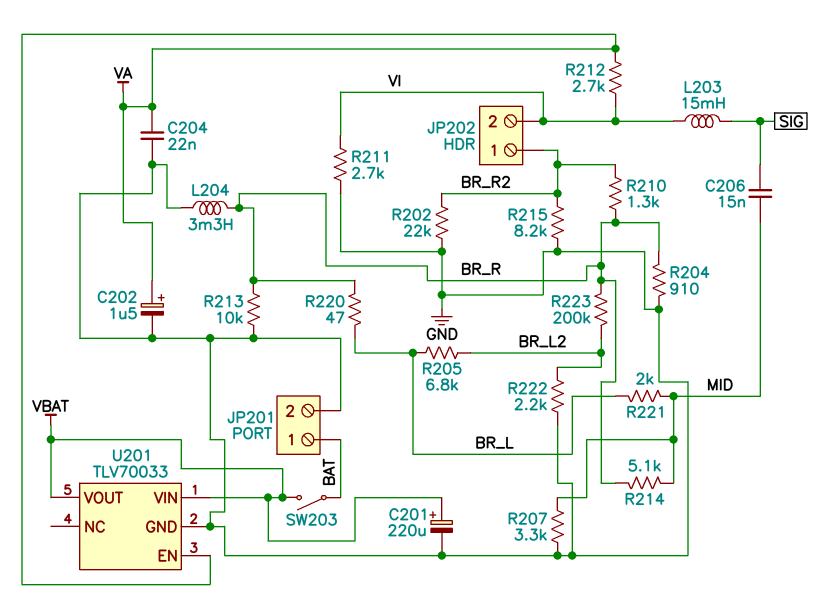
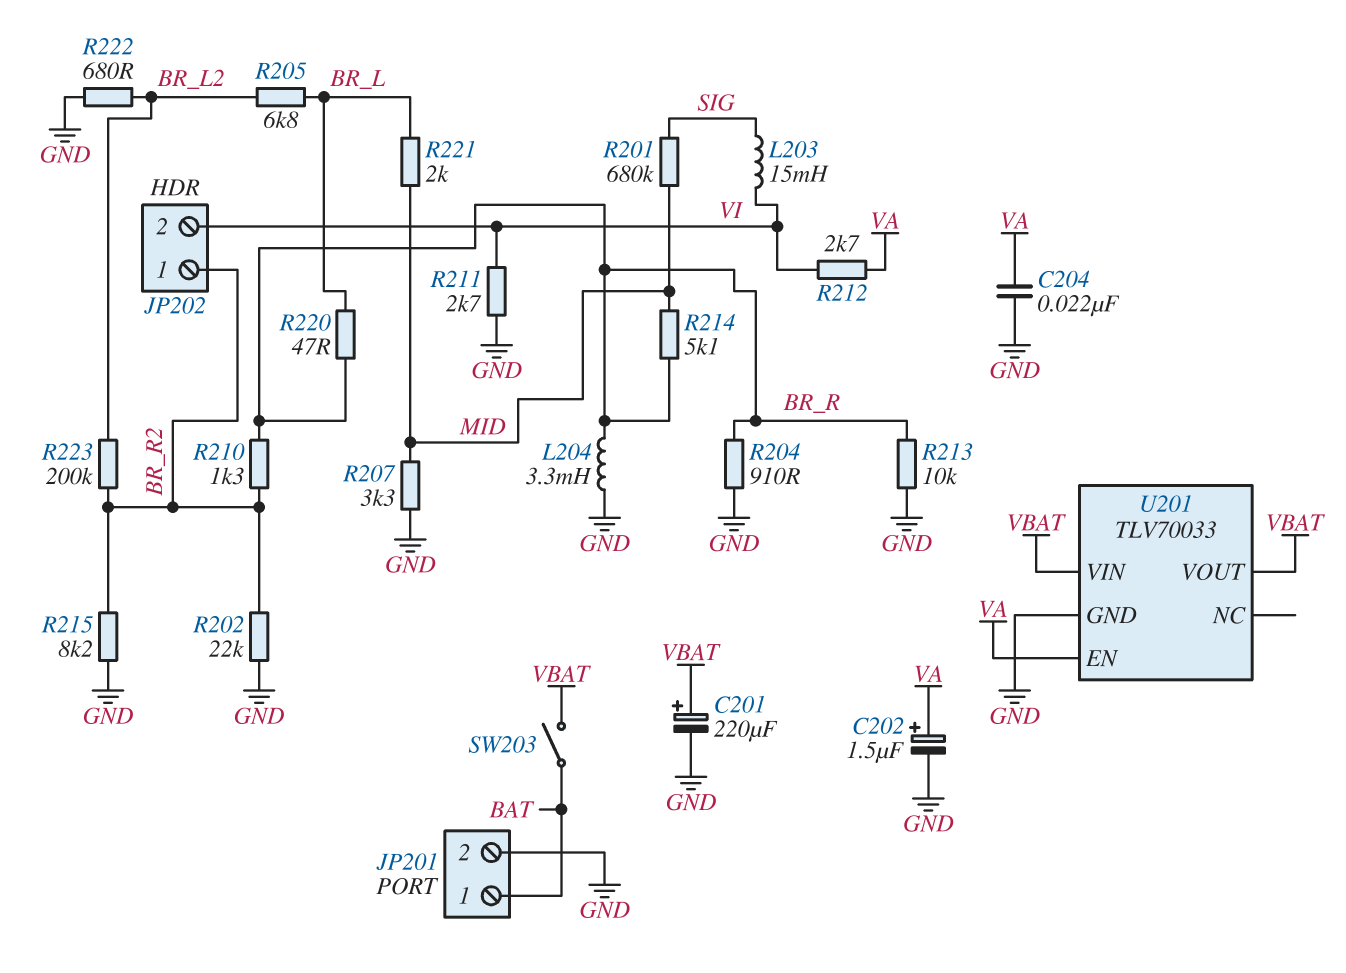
C206: 15nF (MID, SIG) -> none
R201: none -> 680k (MID, SIG)
R222: 2.2k (BR_L2, GND) -> 680 (BR_L2, GND)
R223: 200k (BR_L2, BR_R) -> 200k (BR_L2, BR_R2)

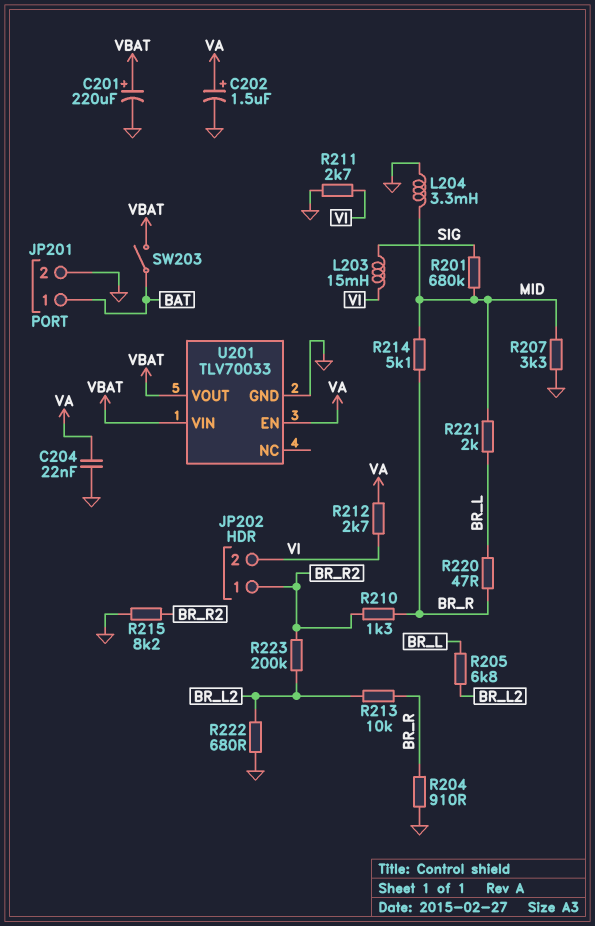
L204: 3.3mH (BR_R, GND) -> 3.3mH (GND, MID)
R202: 22k (BR_R2, GND) -> none
R213: 10k (BR_R, GND) -> 10k (BR_L2, BR_R)

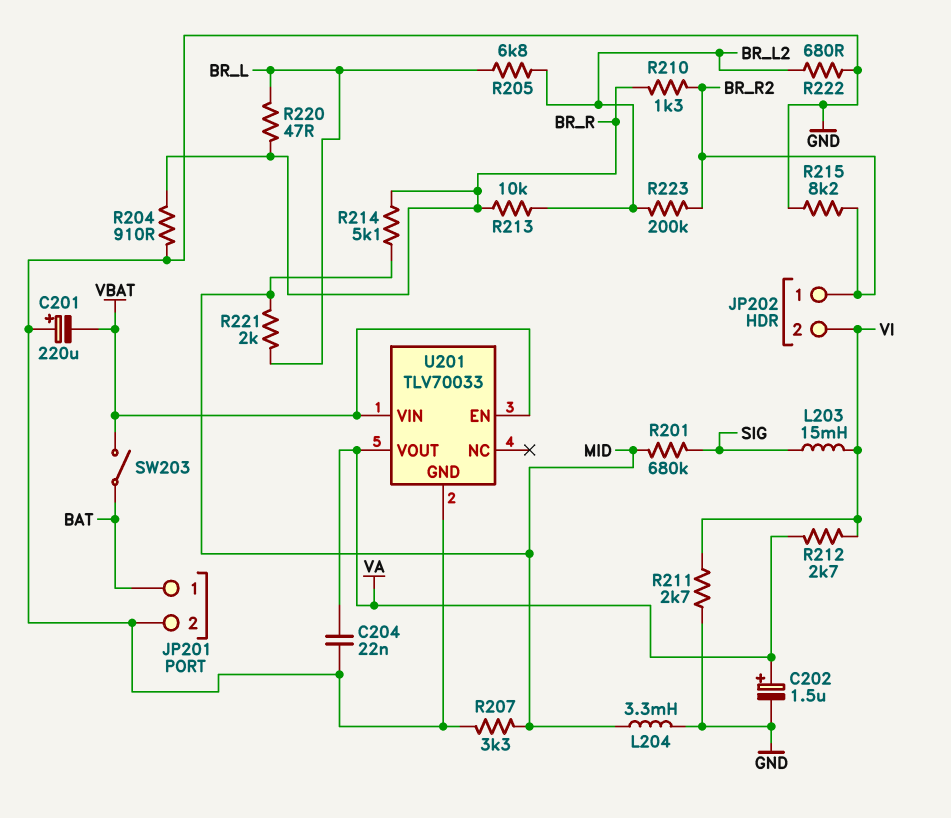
C201: 220uF (plus VBAT, minus GND) -> 220uF (plus GND, minus VBAT)
U201 pin EN: VA -> VBAT
U201 pin VOUT: VBAT -> VA

